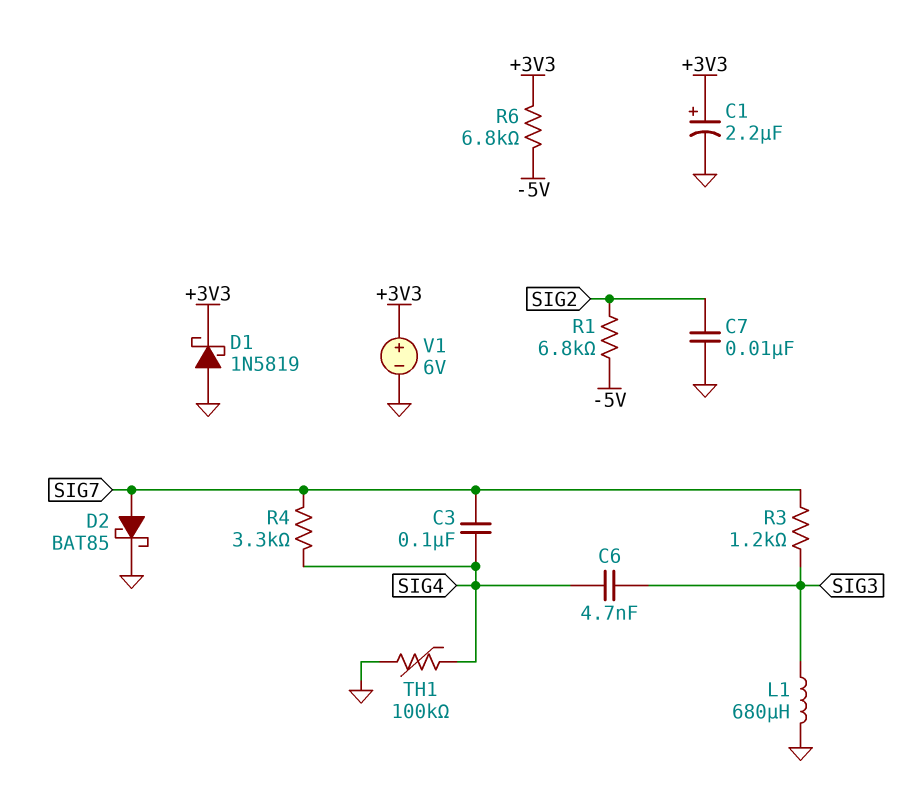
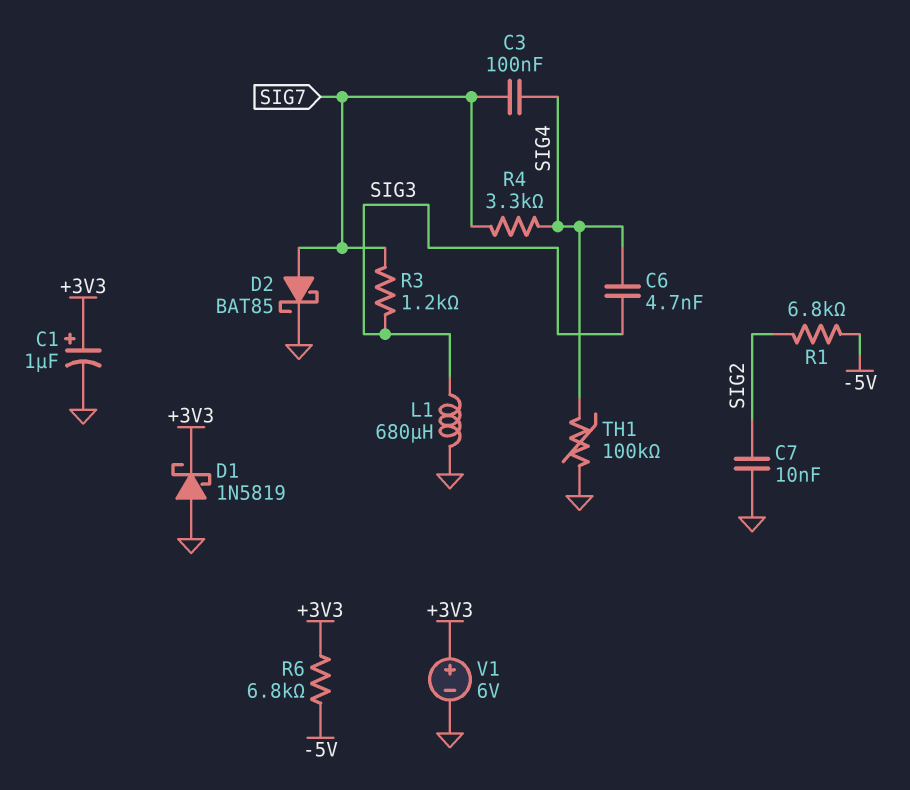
C1: 2.2uF (plus +3V3, minus GND) -> 1uF (plus +3V3, minus GND)

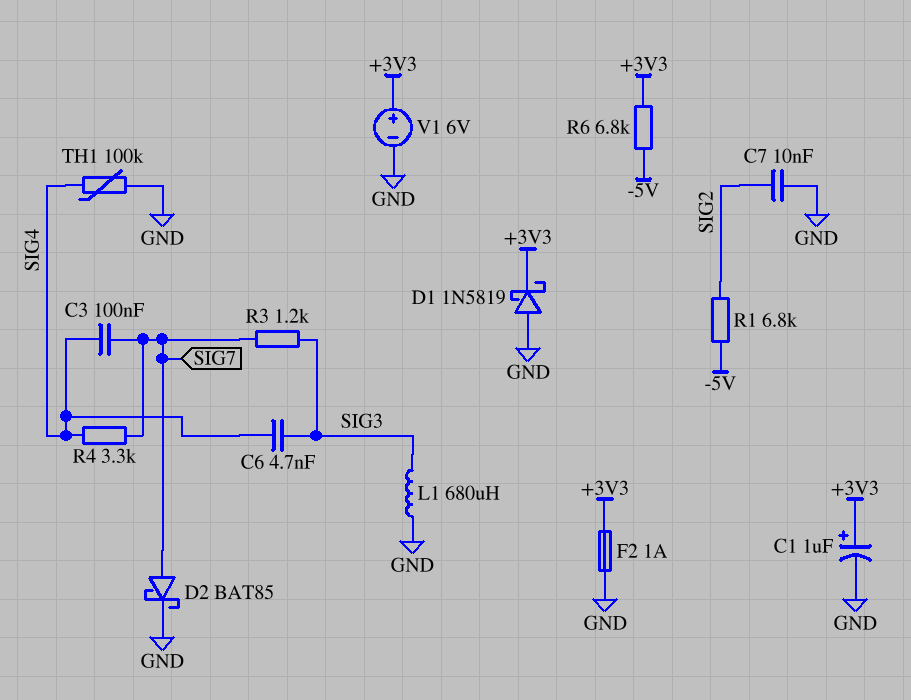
F2: none -> 1A (+3V3, GND)

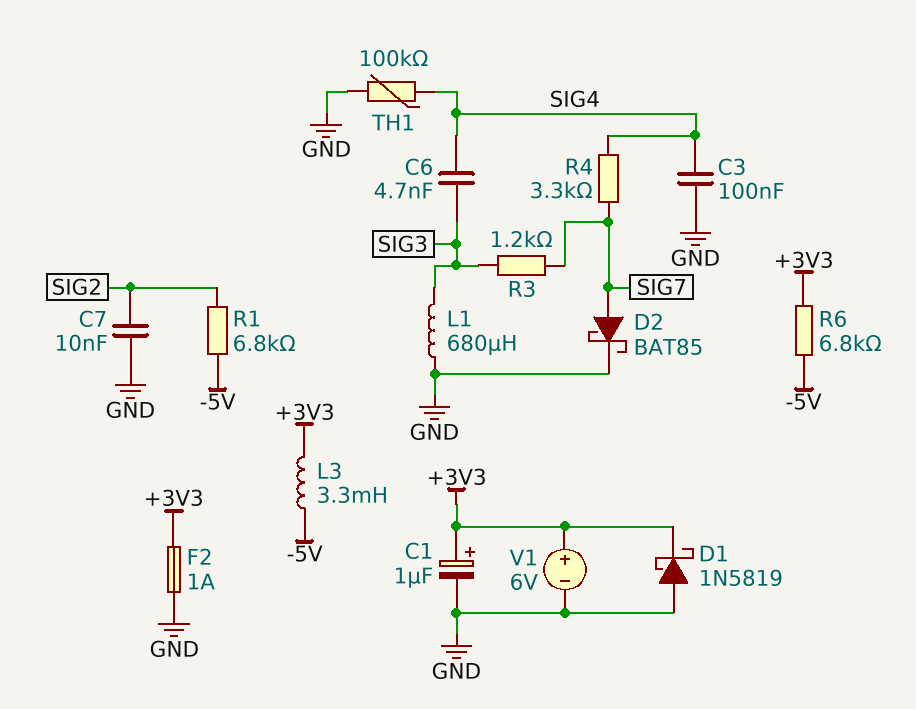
C3: 100nF (SIG4, SIG7) -> 100nF (GND, SIG4)
L3: none -> 3.3mH (+3V3, -5V)

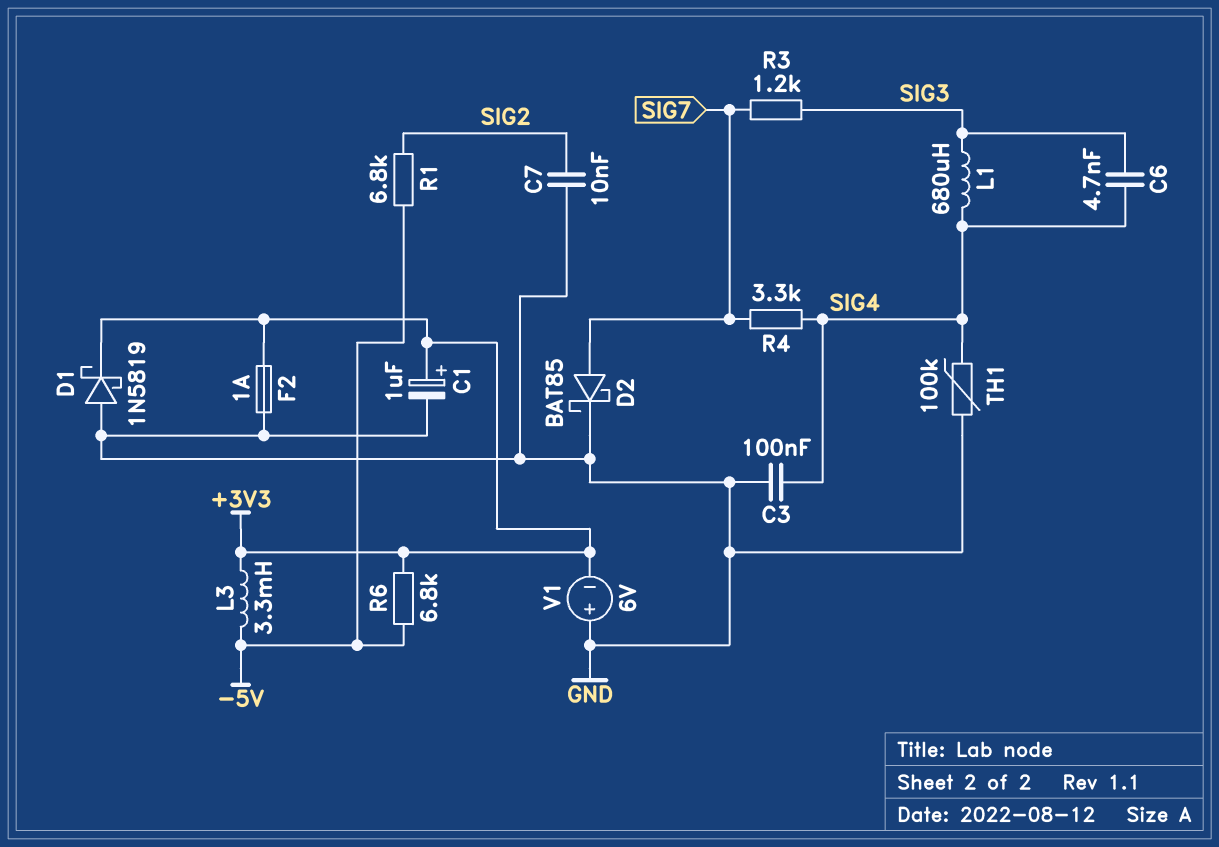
L1: 680uH (GND, SIG3) -> 680uH (SIG3, SIG4)
V1: 6V (plus +3V3, minus GND) -> 6V (plus GND, minus +3V3)

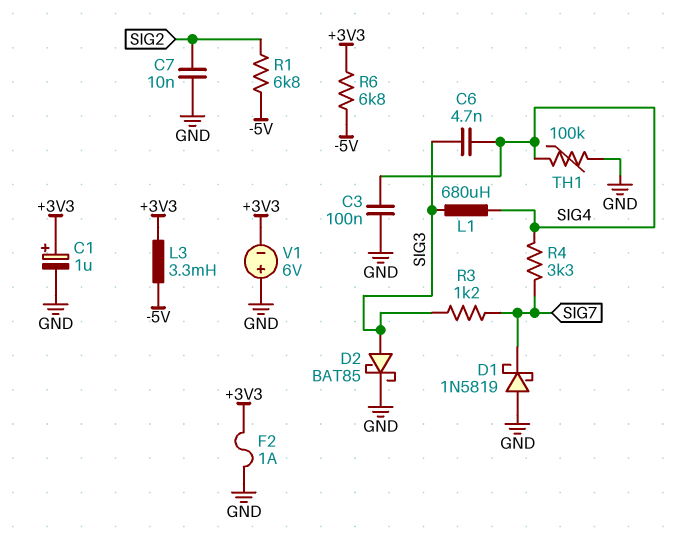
D1: schottky 1N5819 (A GND, K +3V3) -> schottky 1N5819 (A GND, K SIG7)
D2: schottky BAT85 (A SIG7, K GND) -> schottky BAT85 (A SIG3, K GND)

